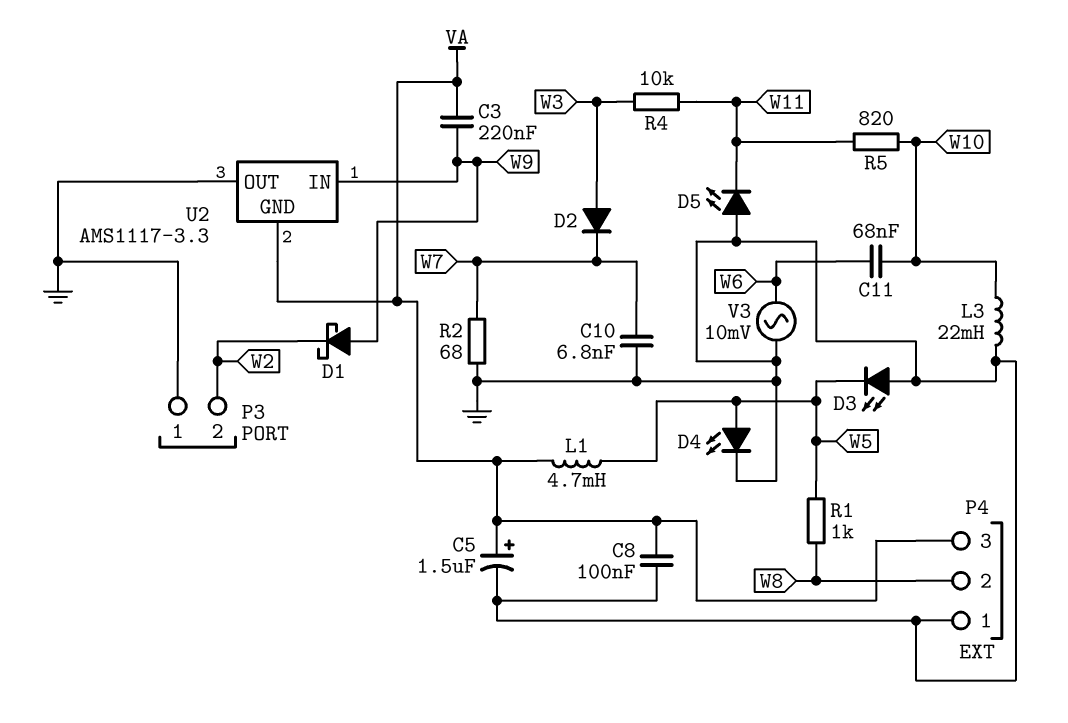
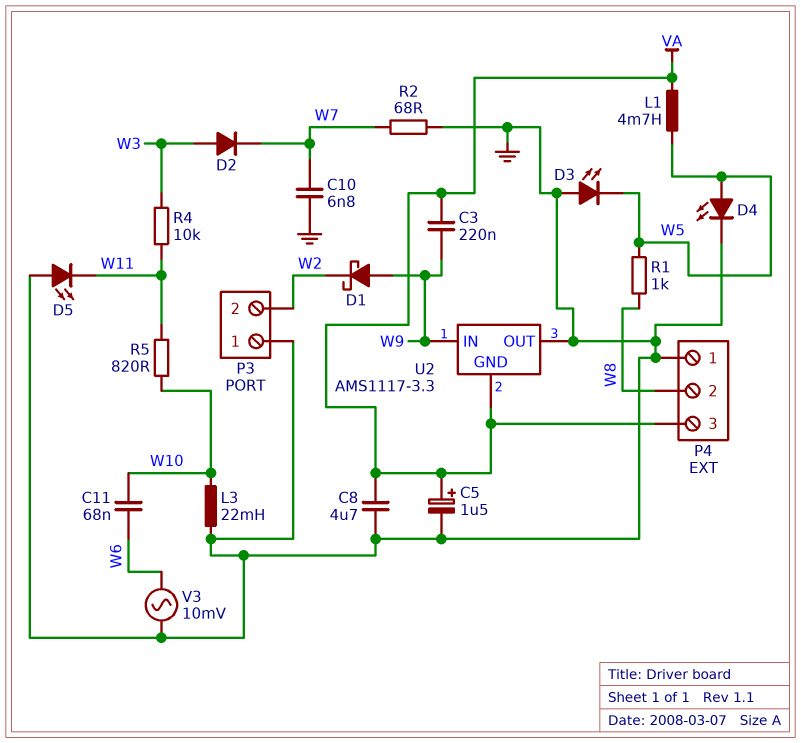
C8: 100nF (GND, VA) -> 4.7uF (GND, VA)

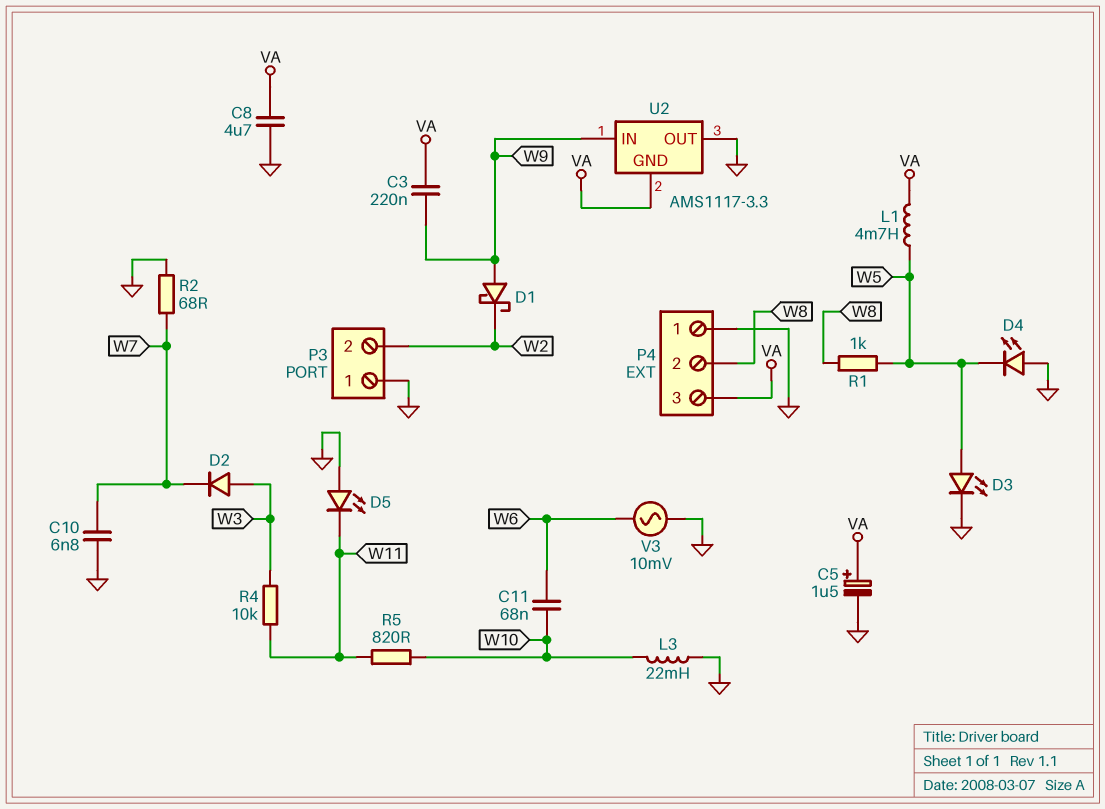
D3: LED (A GND, K W5) -> LED (A W5, K GND)
D4: LED (A W5, K GND) -> LED (A GND, K W5)

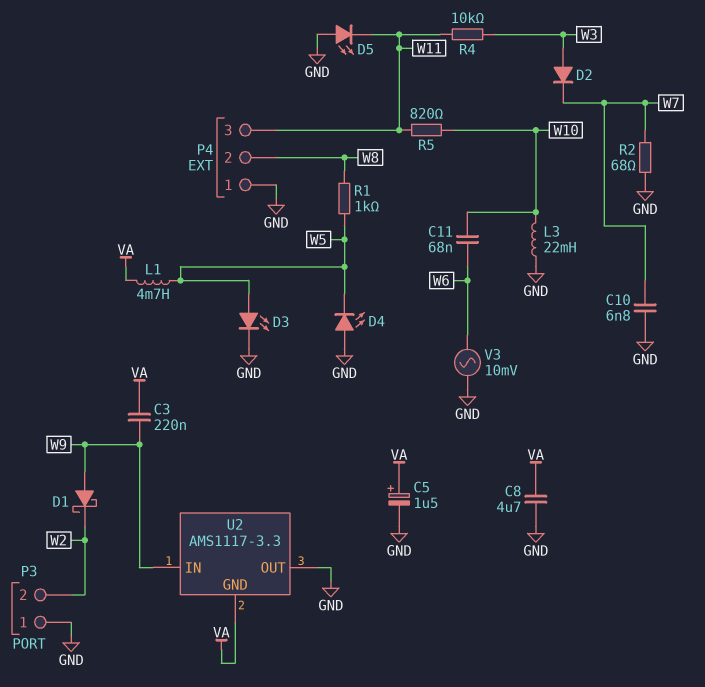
P4 pin 3: VA -> W11

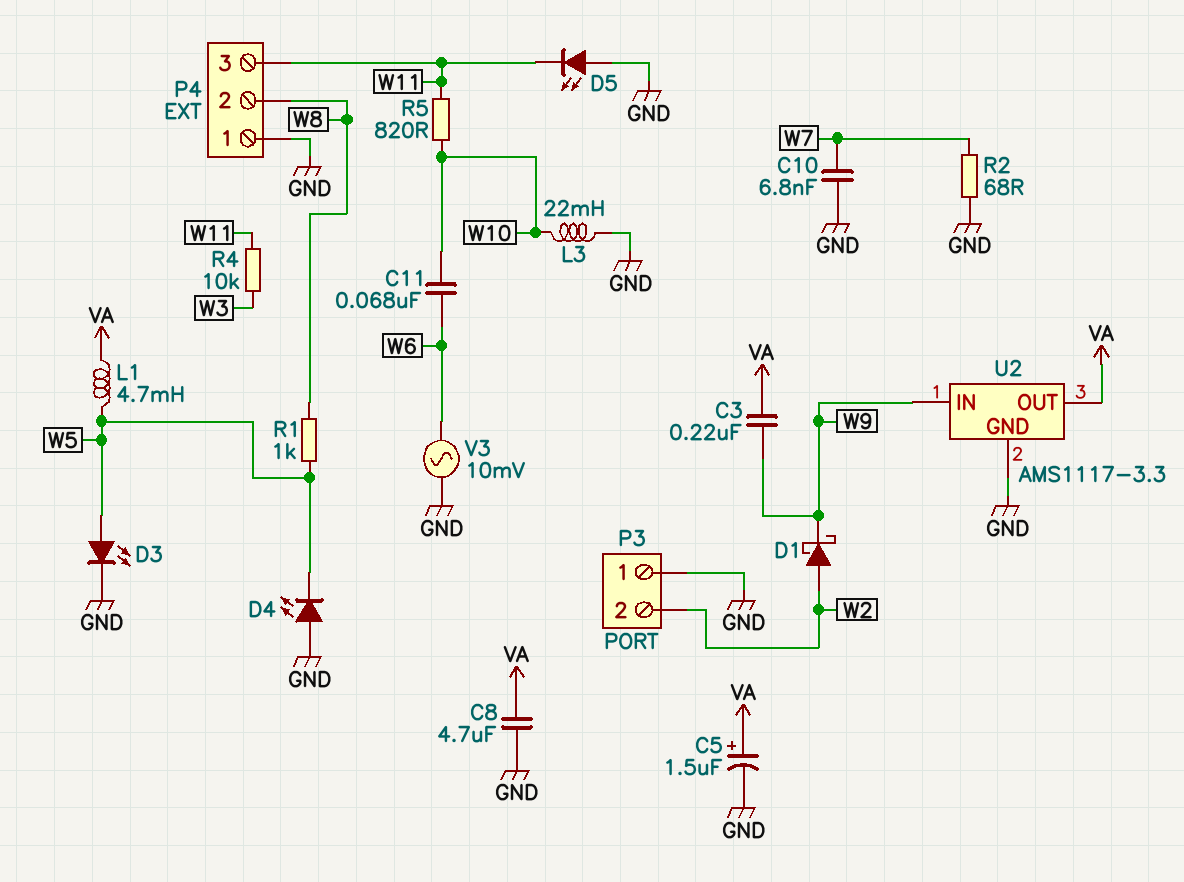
D1: schottky (A W9, K W2) -> schottky (A W2, K W9)
D2: diode (A W3, K W7) -> none
U2 pin GND: VA -> GND
U2 pin OUT: GND -> VA

